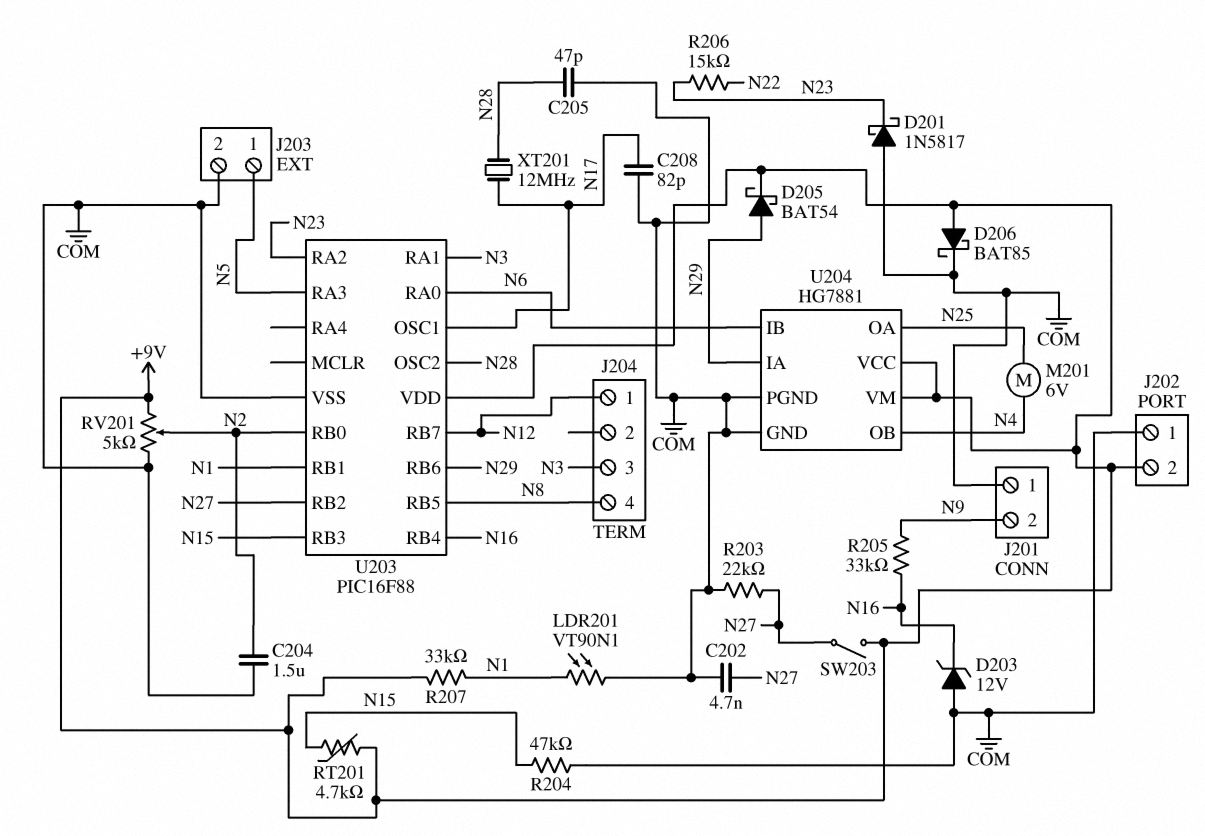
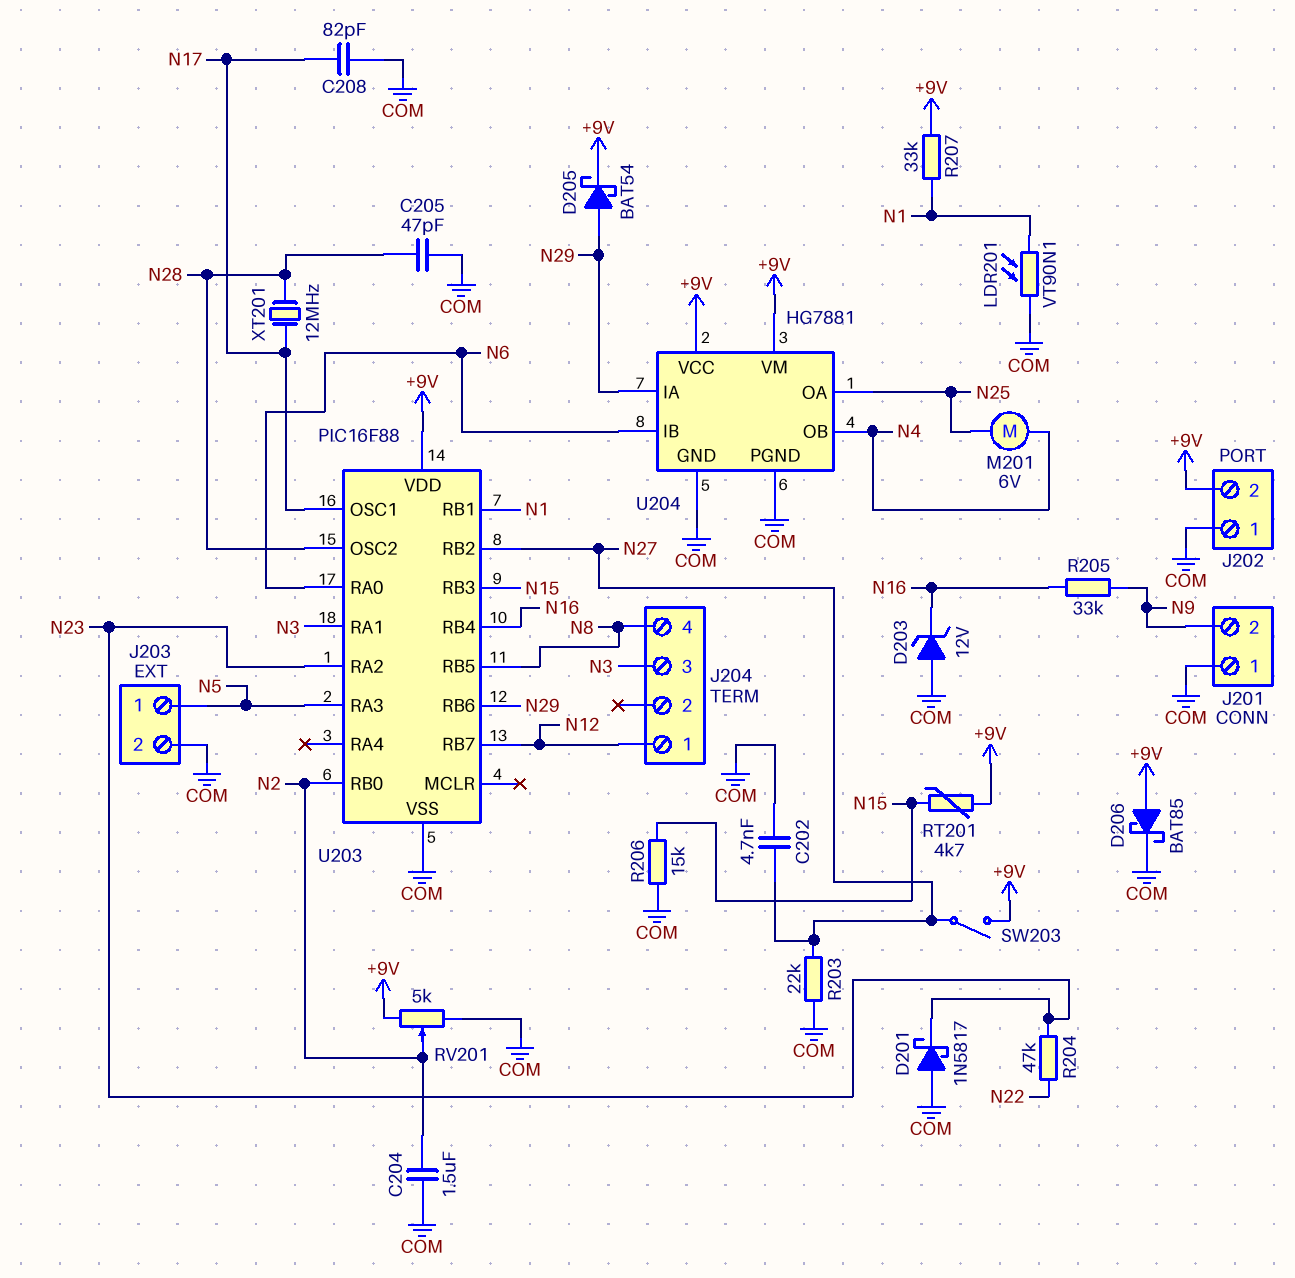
R204: 47k (COM, N15) -> 47k (N22, N23)
R206: 15k (N22, N23) -> 15k (COM, N15)

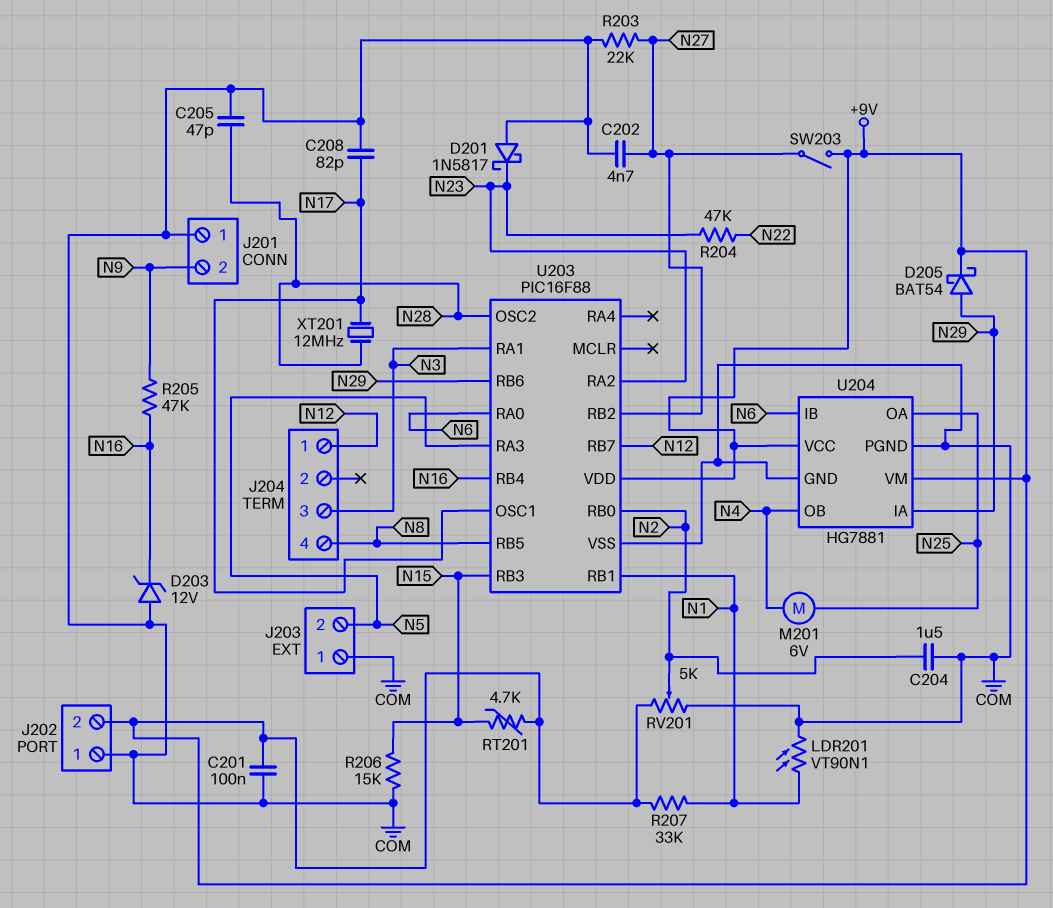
C201: none -> 100nF (+9V, COM)
D206: schottky BAT85 (A +9V, K COM) -> none
J203 pin 1: N5 -> COM
J203 pin 2: COM -> N5
R205: 33k (N9, N16) -> 47k (N9, N16)

